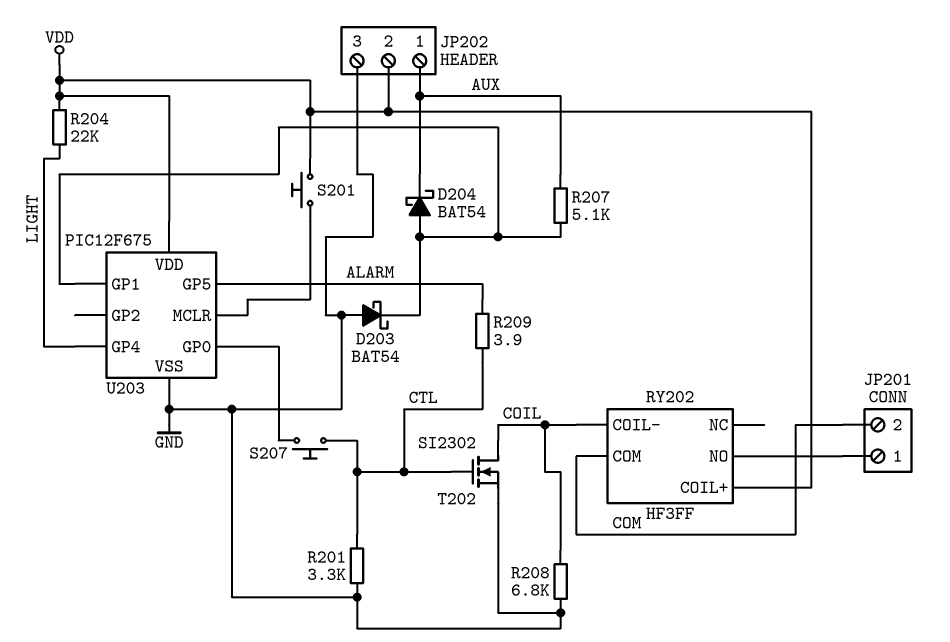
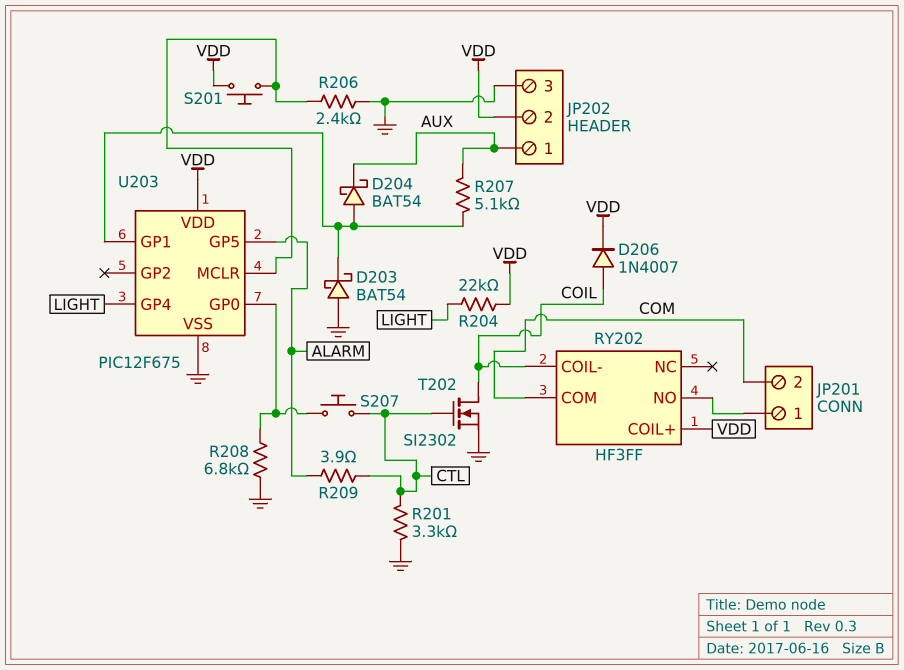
D206: none -> diode 1N4007 (A COIL, K VDD)
R206: none -> 2.4k (GND, U203/MCLR)
R208: 6.8k (COIL, GND) -> 6.8k (GND, U203/GP0)

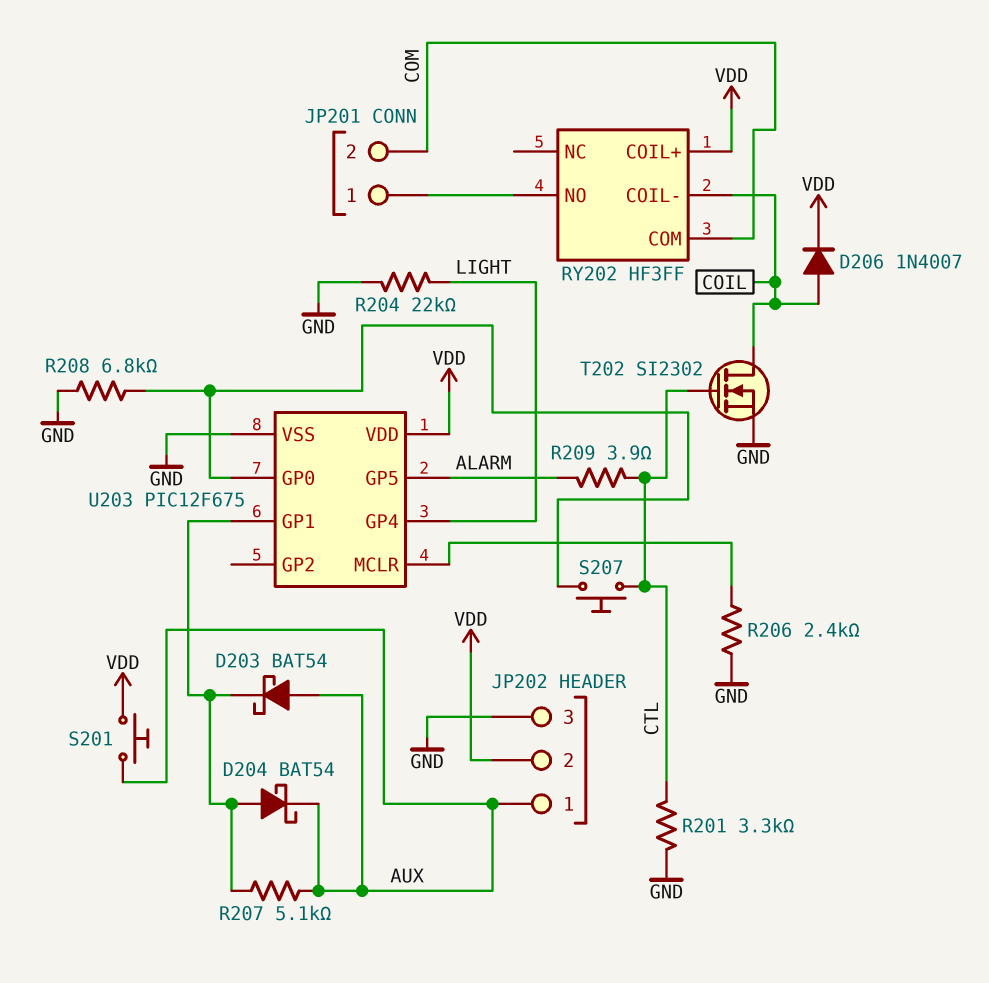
D203: schottky BAT54 (A GND, K U203/GP1) -> schottky BAT54 (A AUX, K U203/GP1)
R204: 22k (LIGHT, VDD) -> 22k (GND, LIGHT)
S201: button (U203/MCLR, VDD) -> button (AUX, VDD)

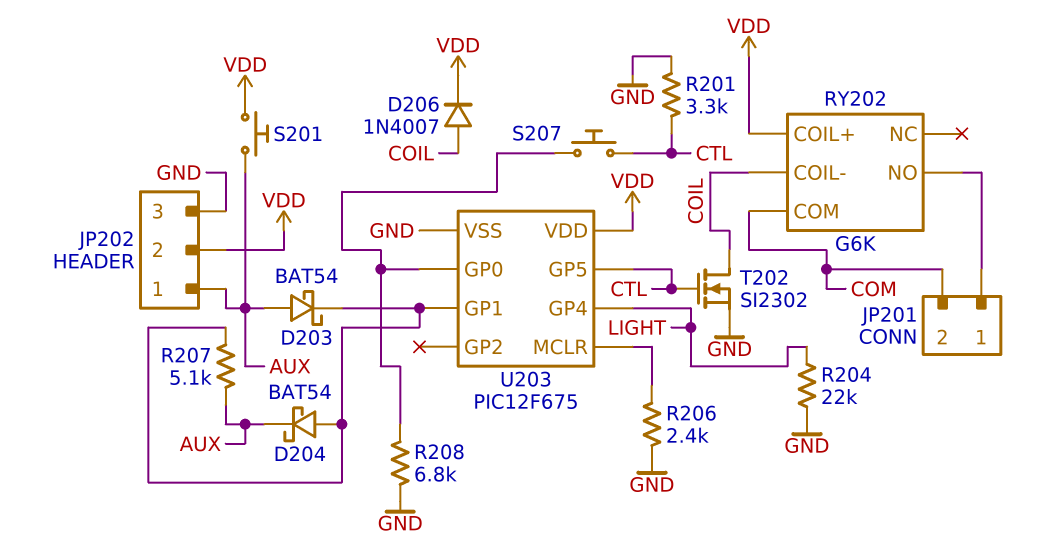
R209: 3.9 (ALARM, CTL) -> none
RY202: HF3FF -> G6K
U203 pin GP5: ALARM -> CTL

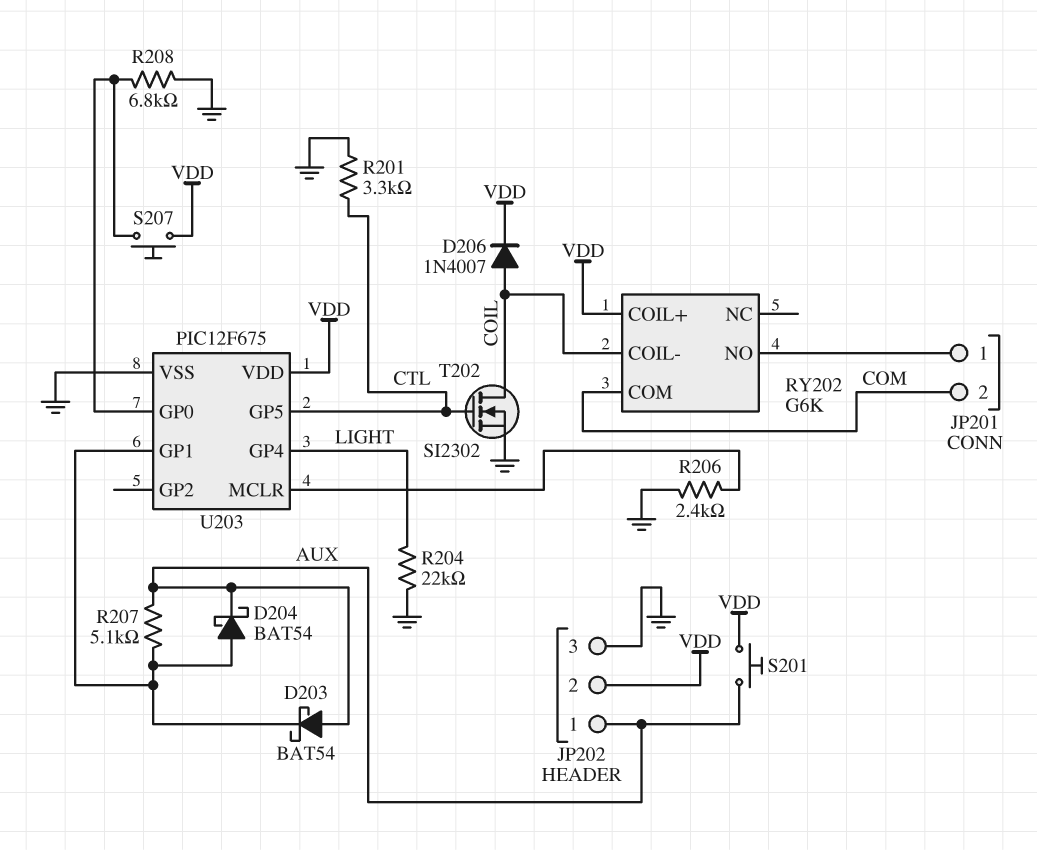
S207: button (CTL, U203/GP0) -> button (U203/GP0, VDD)

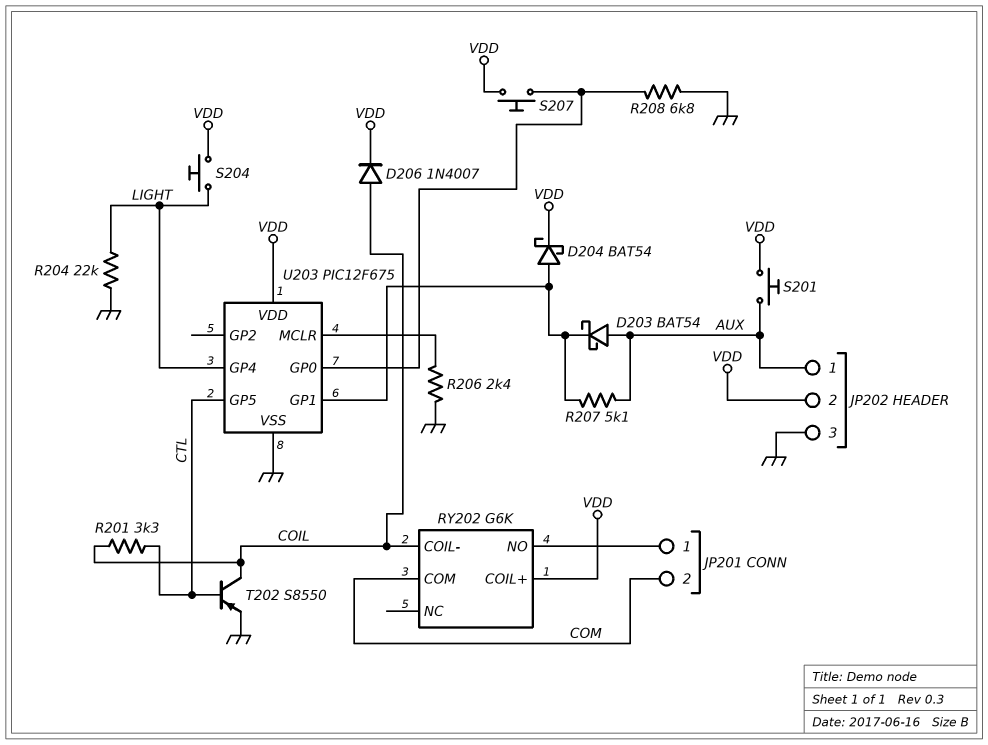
D204: schottky BAT54 (A U203/GP1, K AUX) -> schottky BAT54 (A U203/GP1, K VDD)
R201: 3.3k (CTL, GND) -> 3.3k (COIL, CTL)
S204: none -> button (LIGHT, VDD)
T202: NMOS SI2302 (G CTL, D COIL, S GND) -> PNP S8550 (B CTL, C COIL, E GND)

